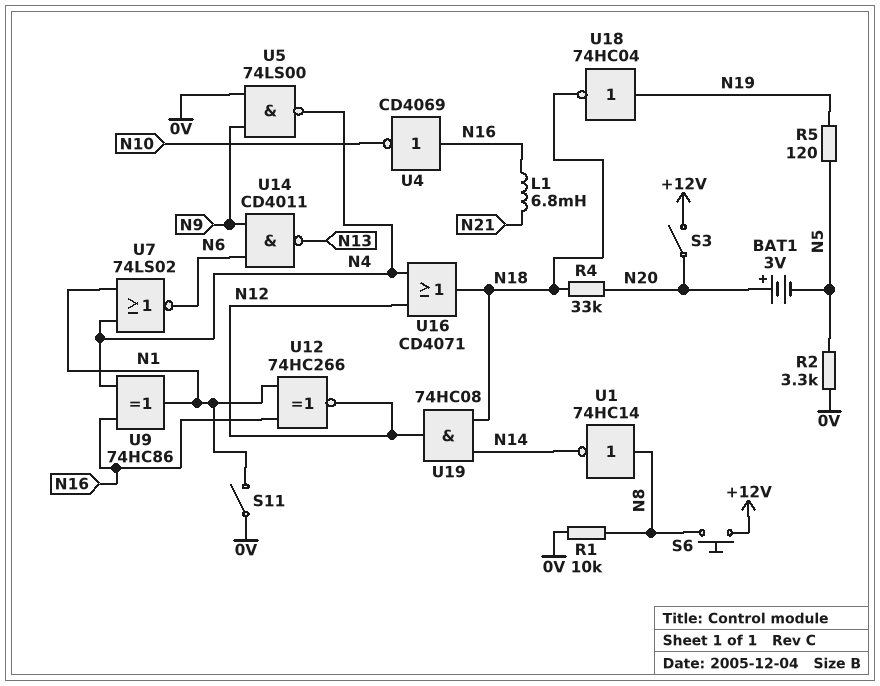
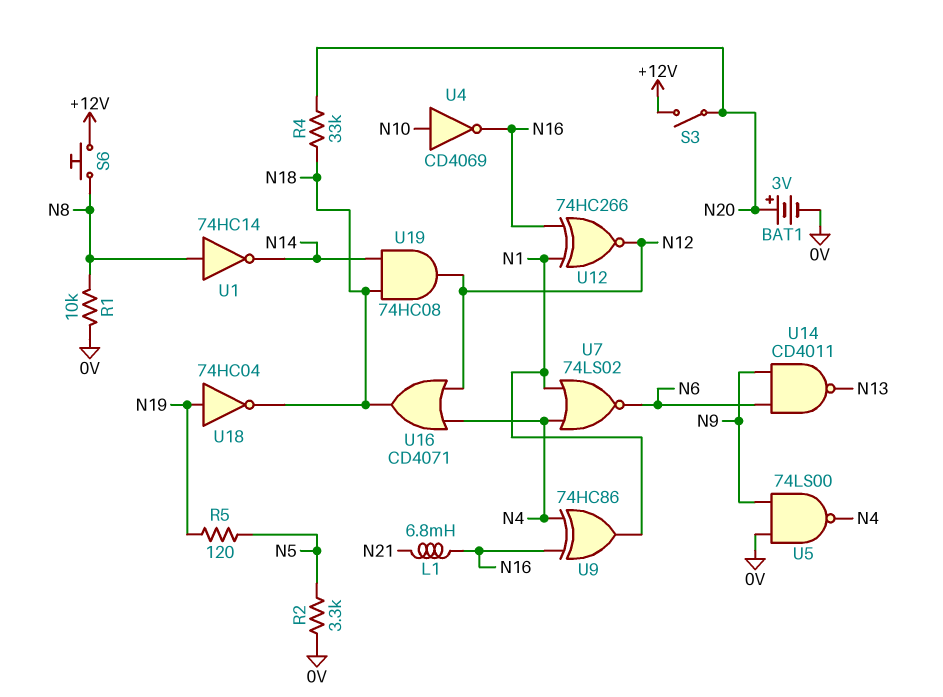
BAT1: 3V (plus N20, minus N5) -> 3V (plus N20, minus 0V)
S11: switch (0V, N1) -> none
U4: NOT CD4069 (in N16, out N10) -> NOT CD4069 (in N10, out N16)

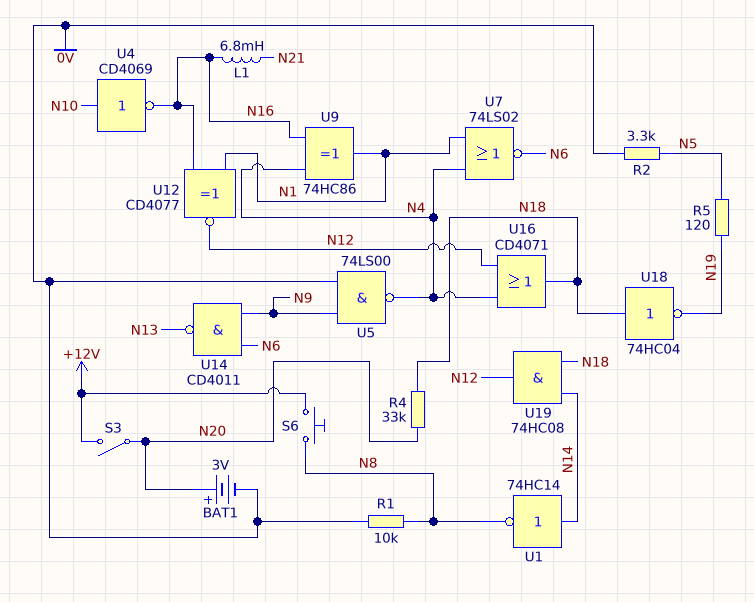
U1: NOT 74HC14 (in N8, out N14) -> NOT 74HC14 (in N14, out N8)
U12: XNOR 74HC266 (in N1, in N16, out N12) -> XNOR CD4077 (in N1, in N16, out N12)
U18: NOT 74HC04 (in N19, out N18) -> NOT 74HC04 (in N18, out N19)

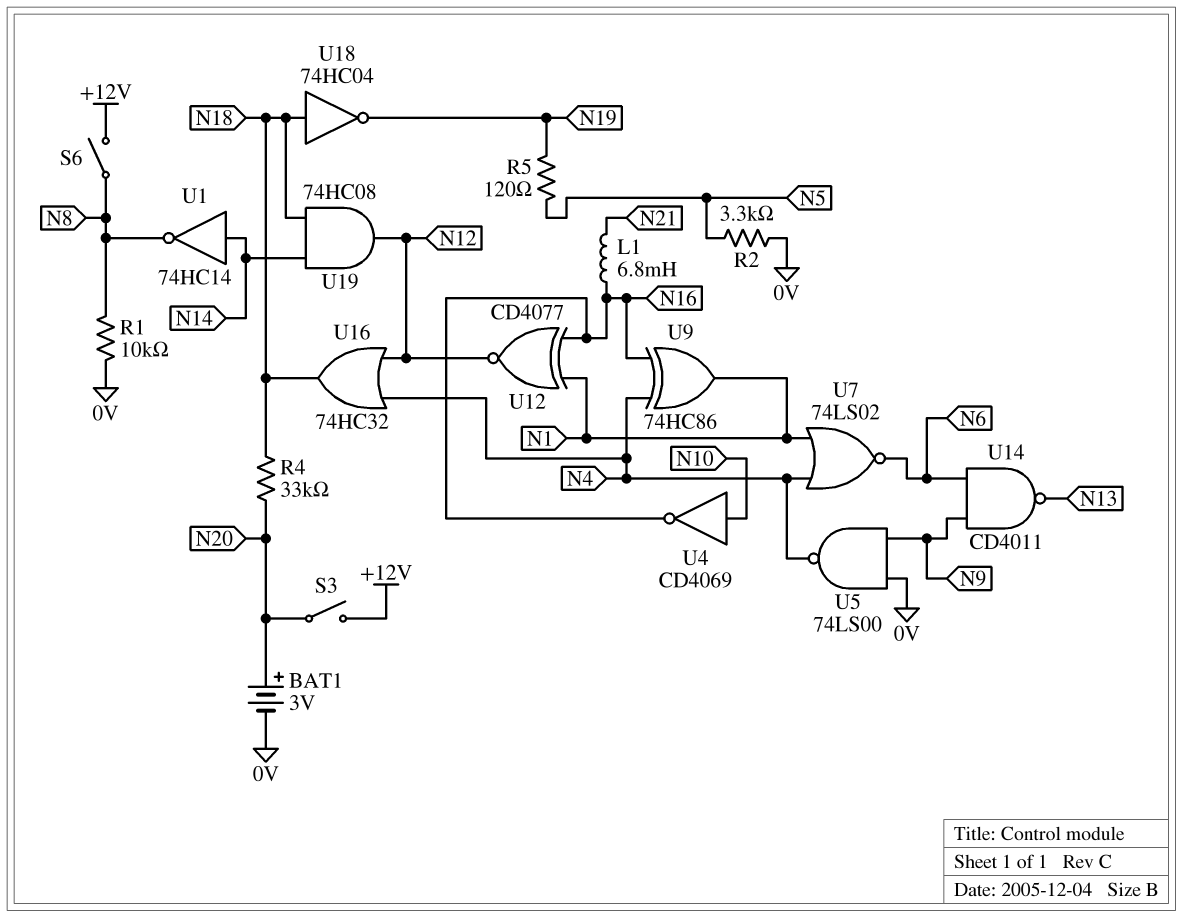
S6: button (+12V, N8) -> switch (+12V, N8)
U16: OR CD4071 (in N4, in N12, out N18) -> OR 74HC32 (in N4, in N12, out N18)

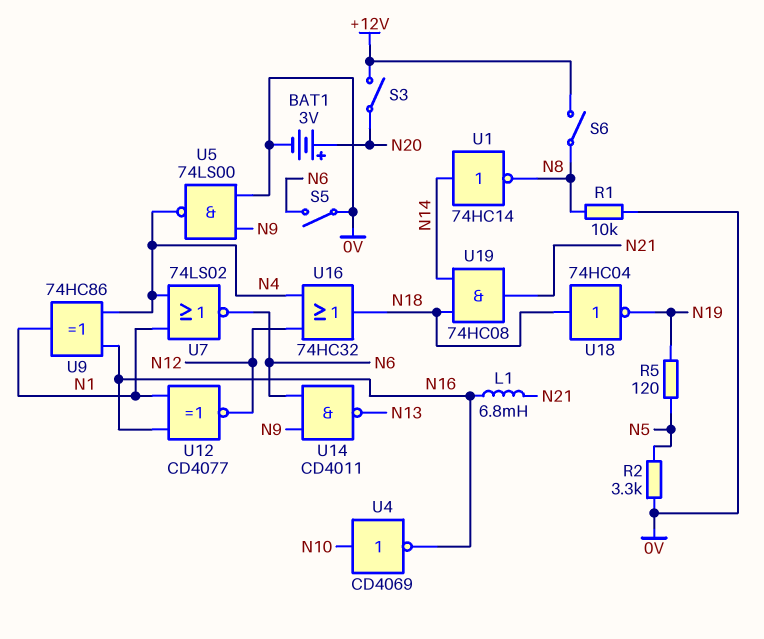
R4: 33k (N18, N20) -> none
S5: none -> switch (0V, N6)
U19: AND 74HC08 (in N14, in N18, out N12) -> AND 74HC08 (in N14, in N18, out N21)

